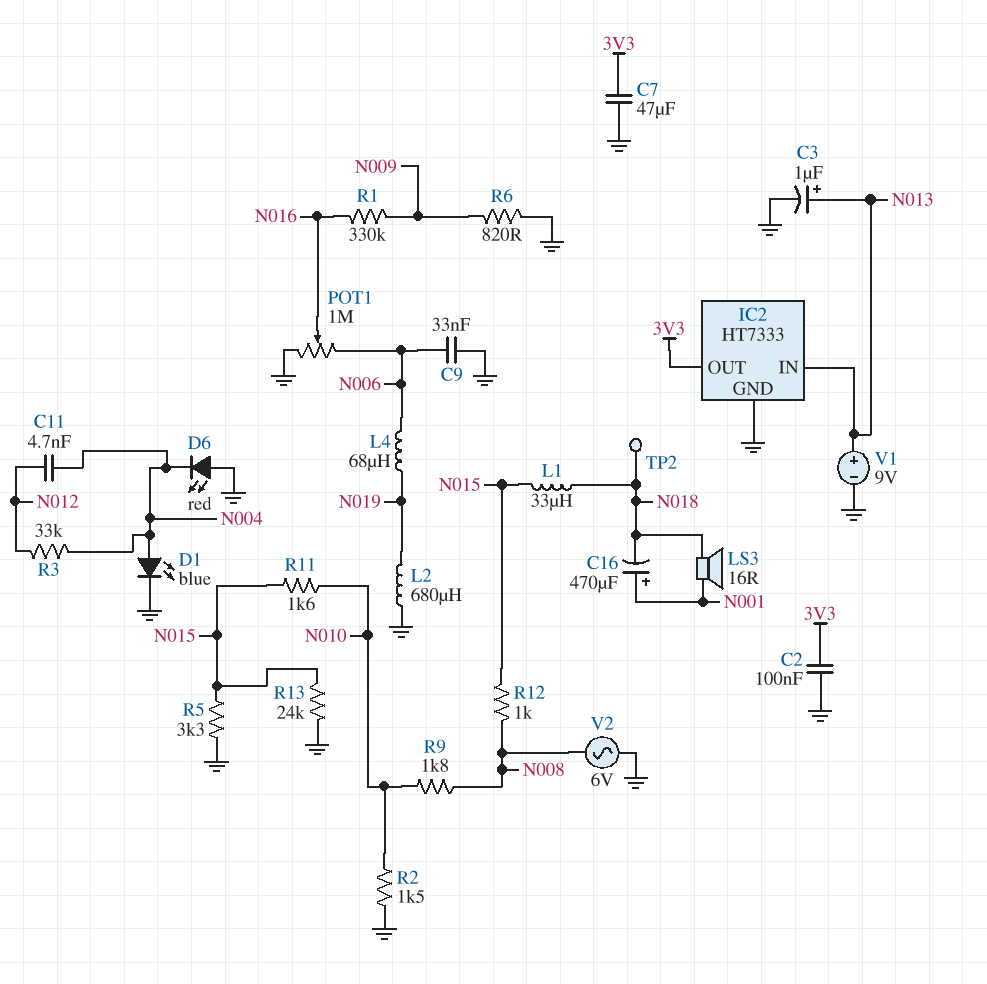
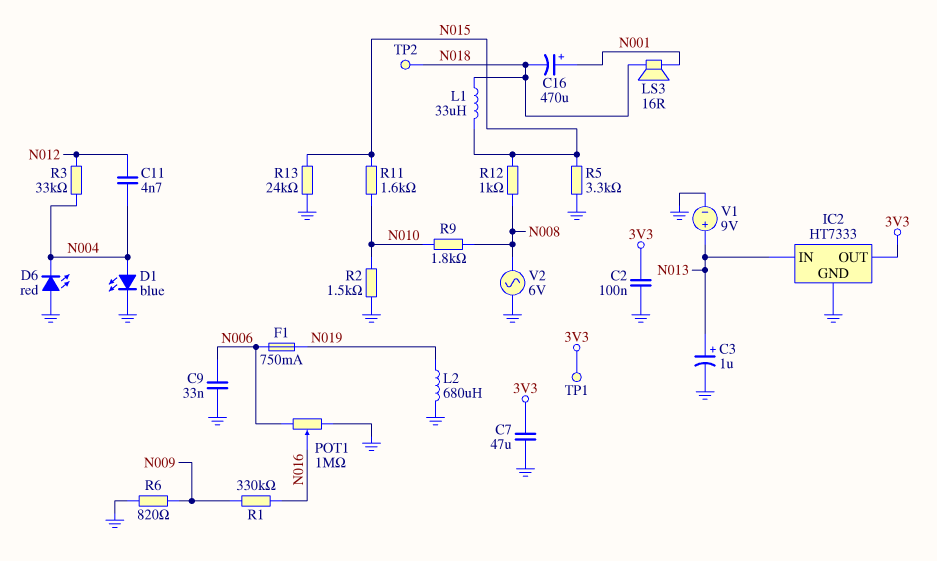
F1: none -> 750mA (N006, N019)
L4: 68uH (N006, N019) -> none
TP1: none -> test point (3V3)

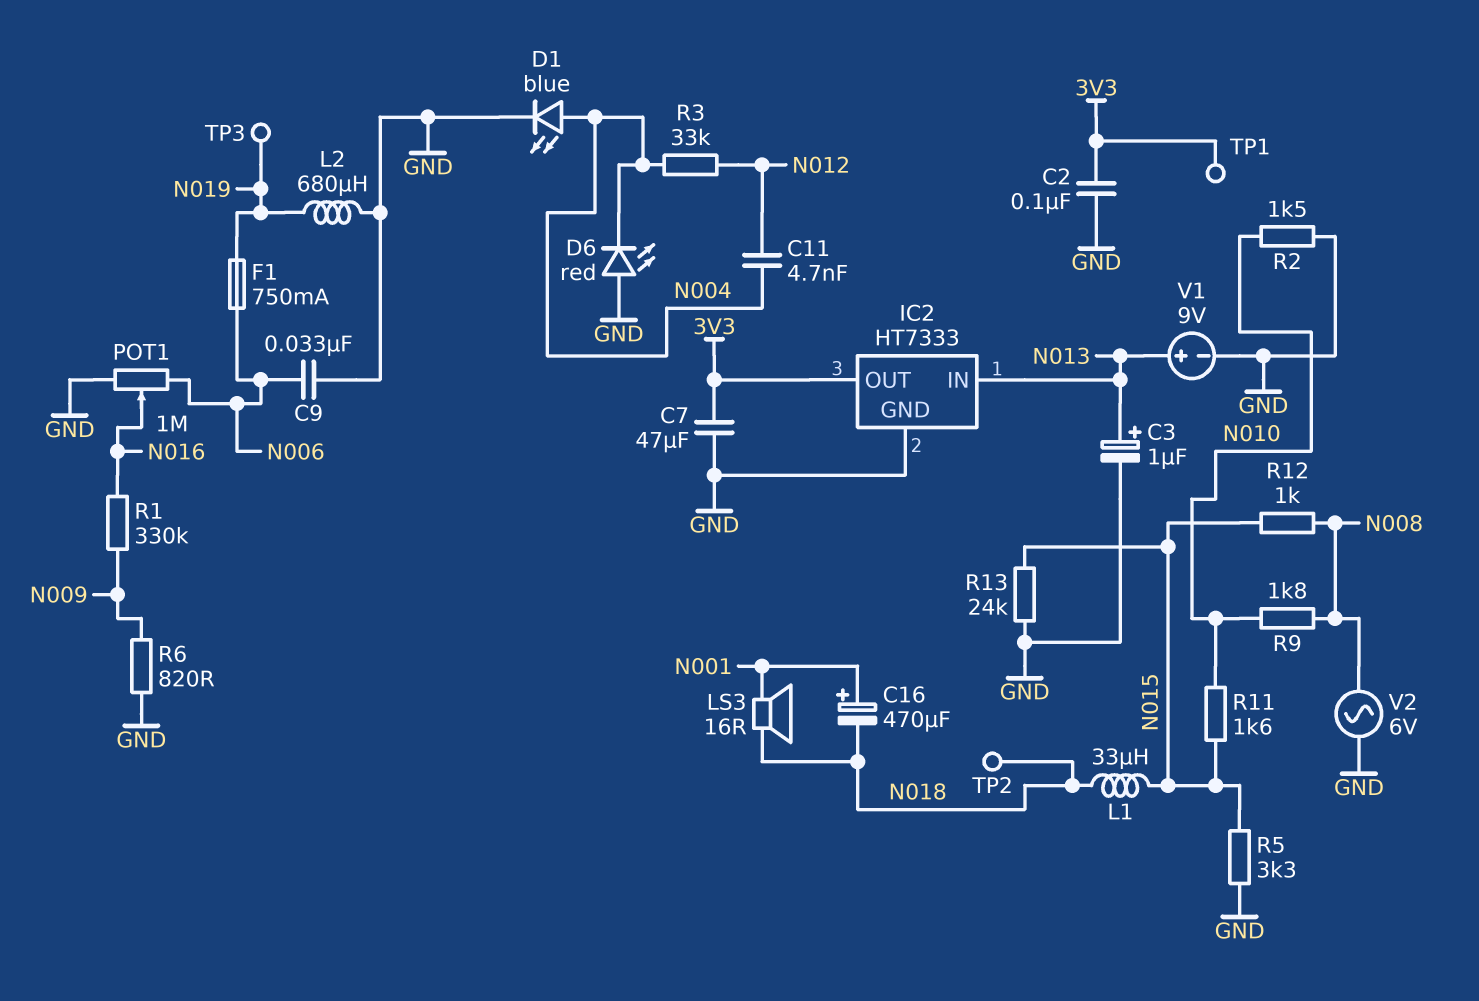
TP3: none -> test point (N019)

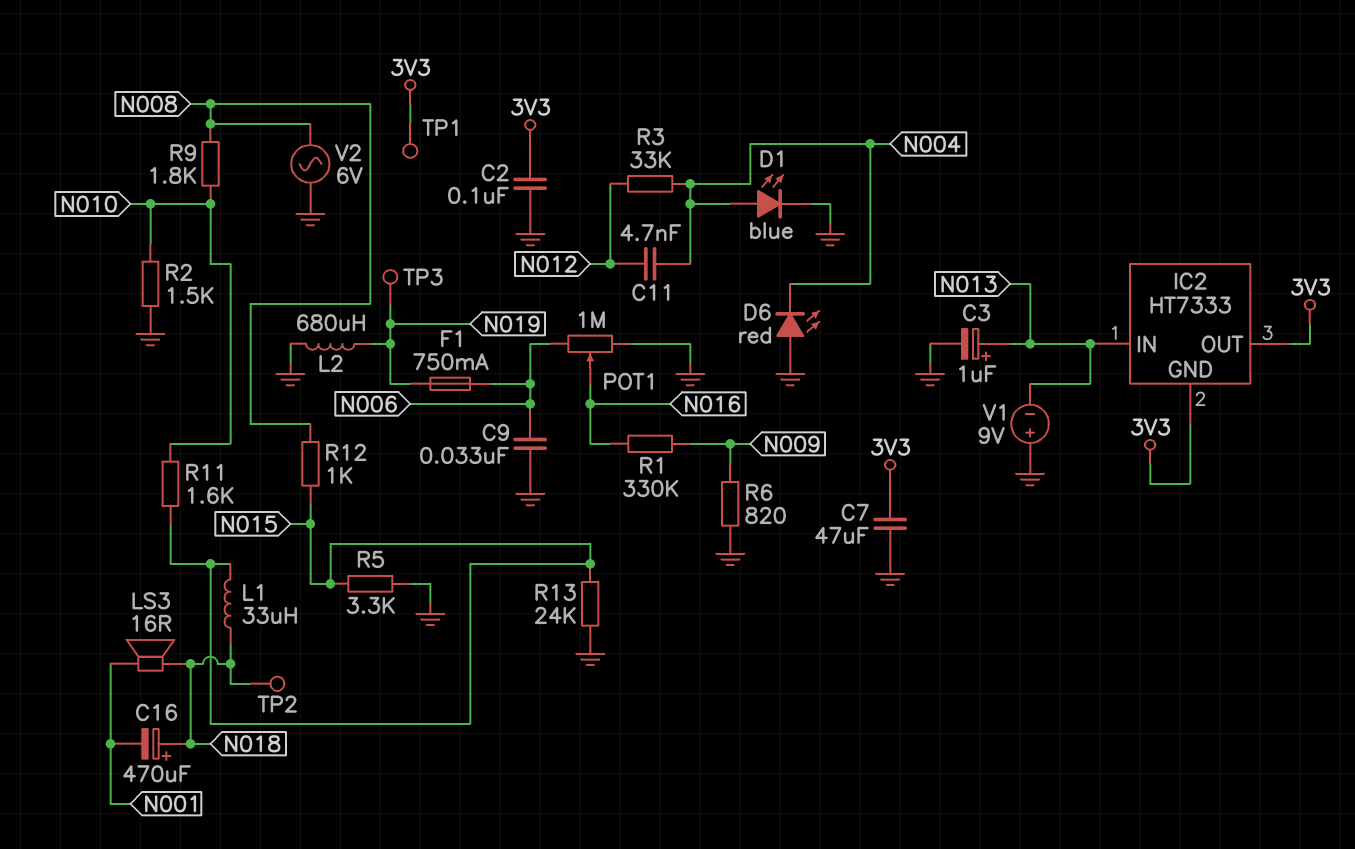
C16: 470uF (plus N001, minus N018) -> 470uF (plus N018, minus N001)
IC2 pin GND: GND -> 3V3
V1: 9V (plus N013, minus GND) -> 9V (plus GND, minus N013)

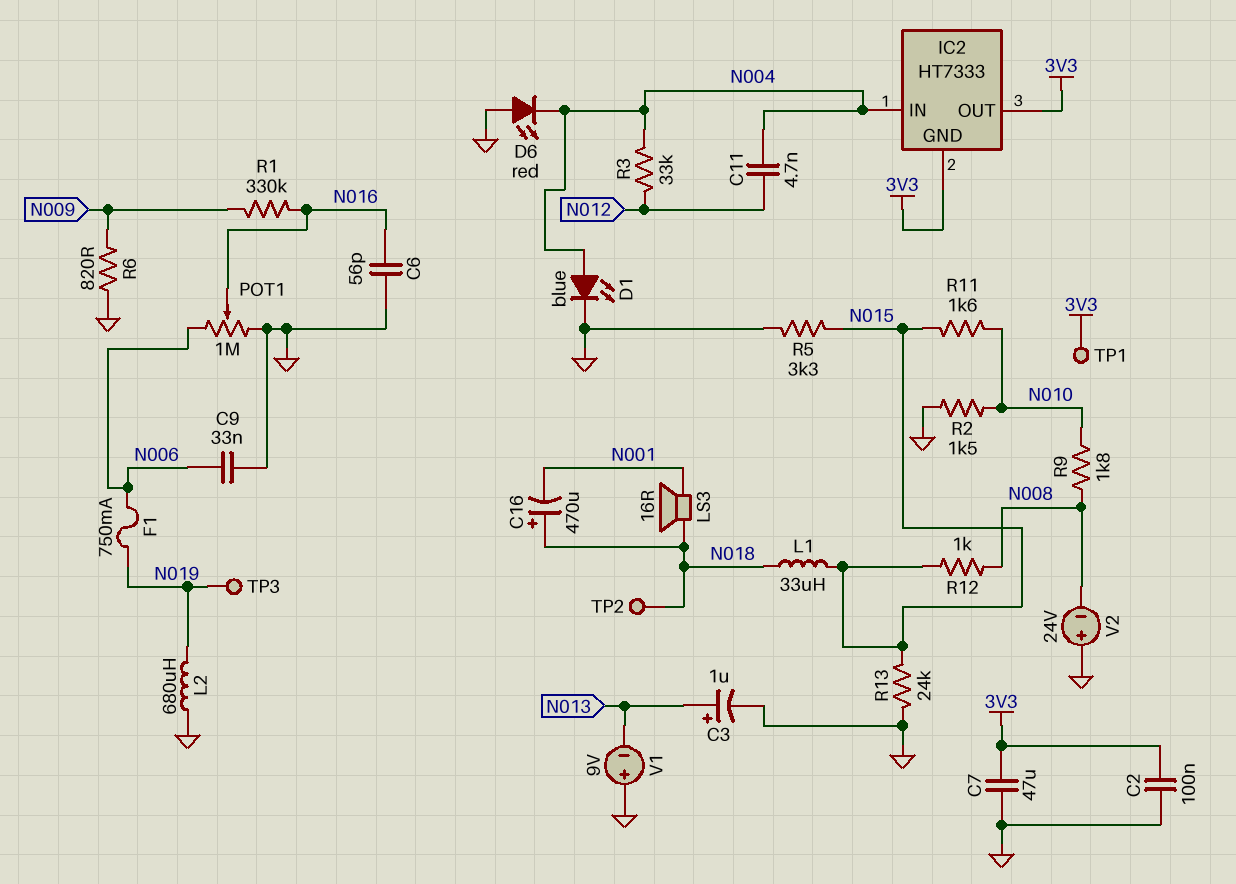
C6: none -> 56pF (GND, N016)
IC2 pin IN: N013 -> N004
V2: AC 6V (GND, N008) -> 24V (plus GND, minus N008)

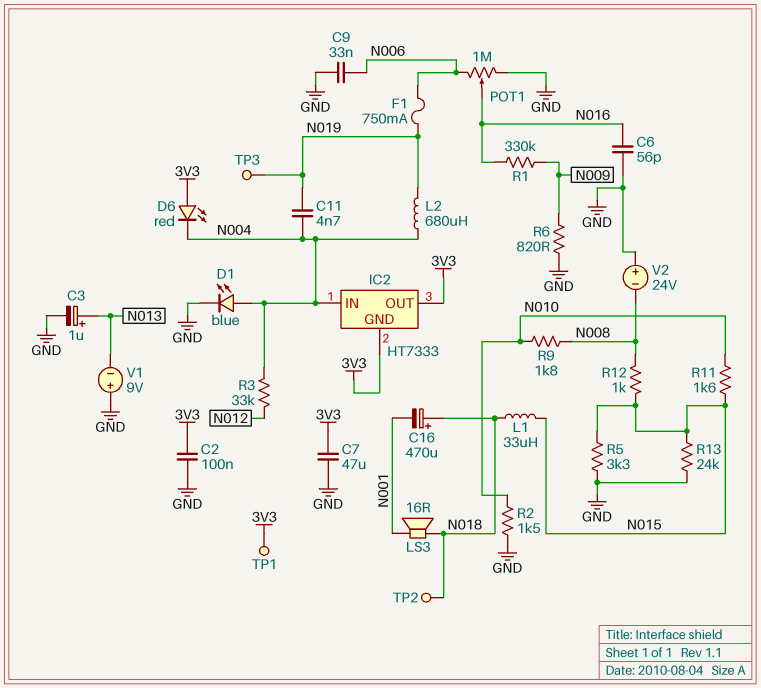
C11: 4.7nF (N004, N012) -> 4.7nF (N004, N019)
D6: LED red (A GND, K N004) -> LED red (A 3V3, K N004)
L2: 680uH (GND, N019) -> 680uH (N004, N019)

